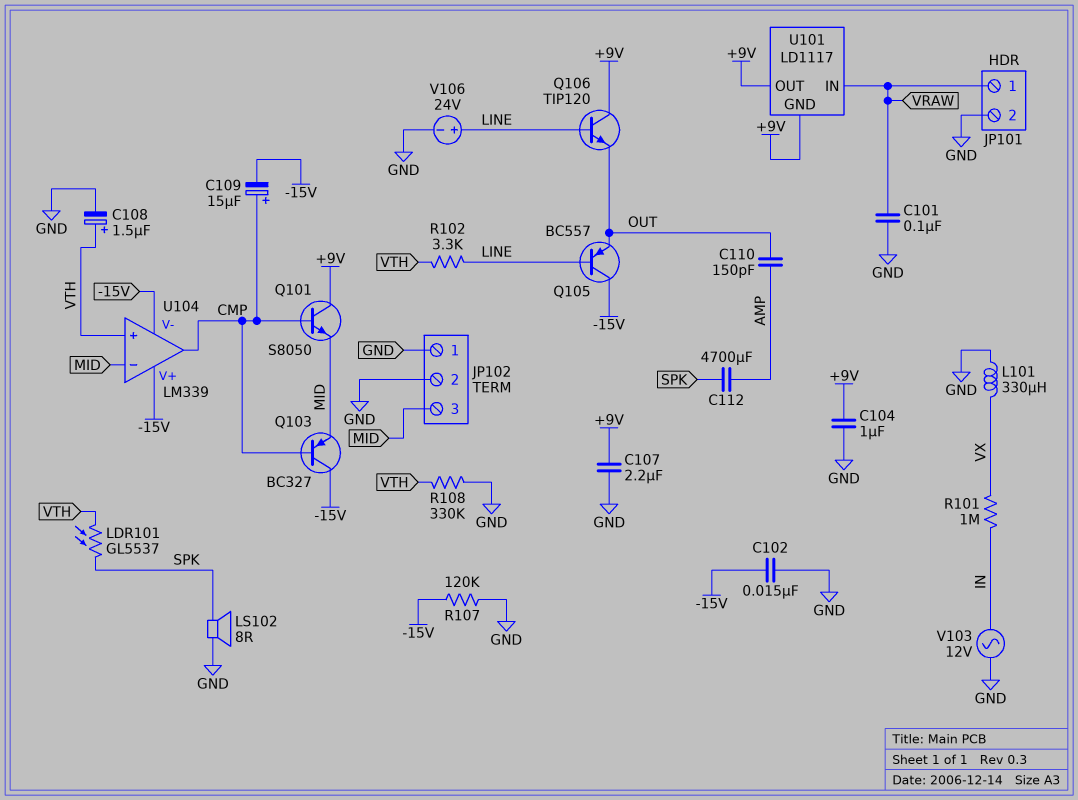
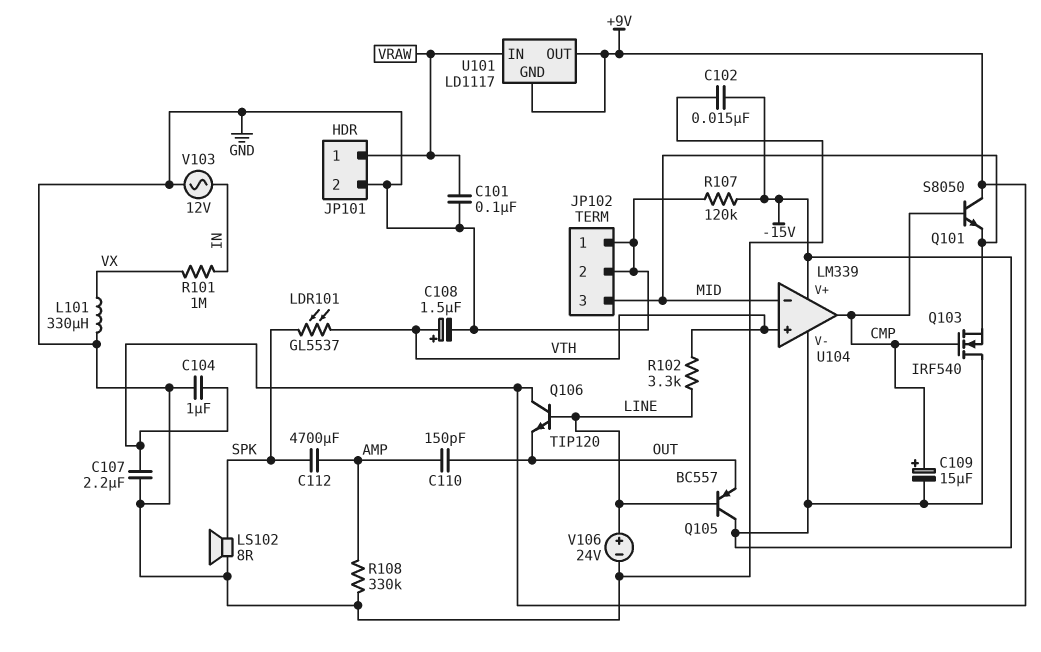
Q103: PNP BC327 (B CMP, C -15V, E MID) -> NMOS IRF540 (G CMP, D -15V, S MID)
R108: 330k (GND, VTH) -> 330k (AMP, GND)

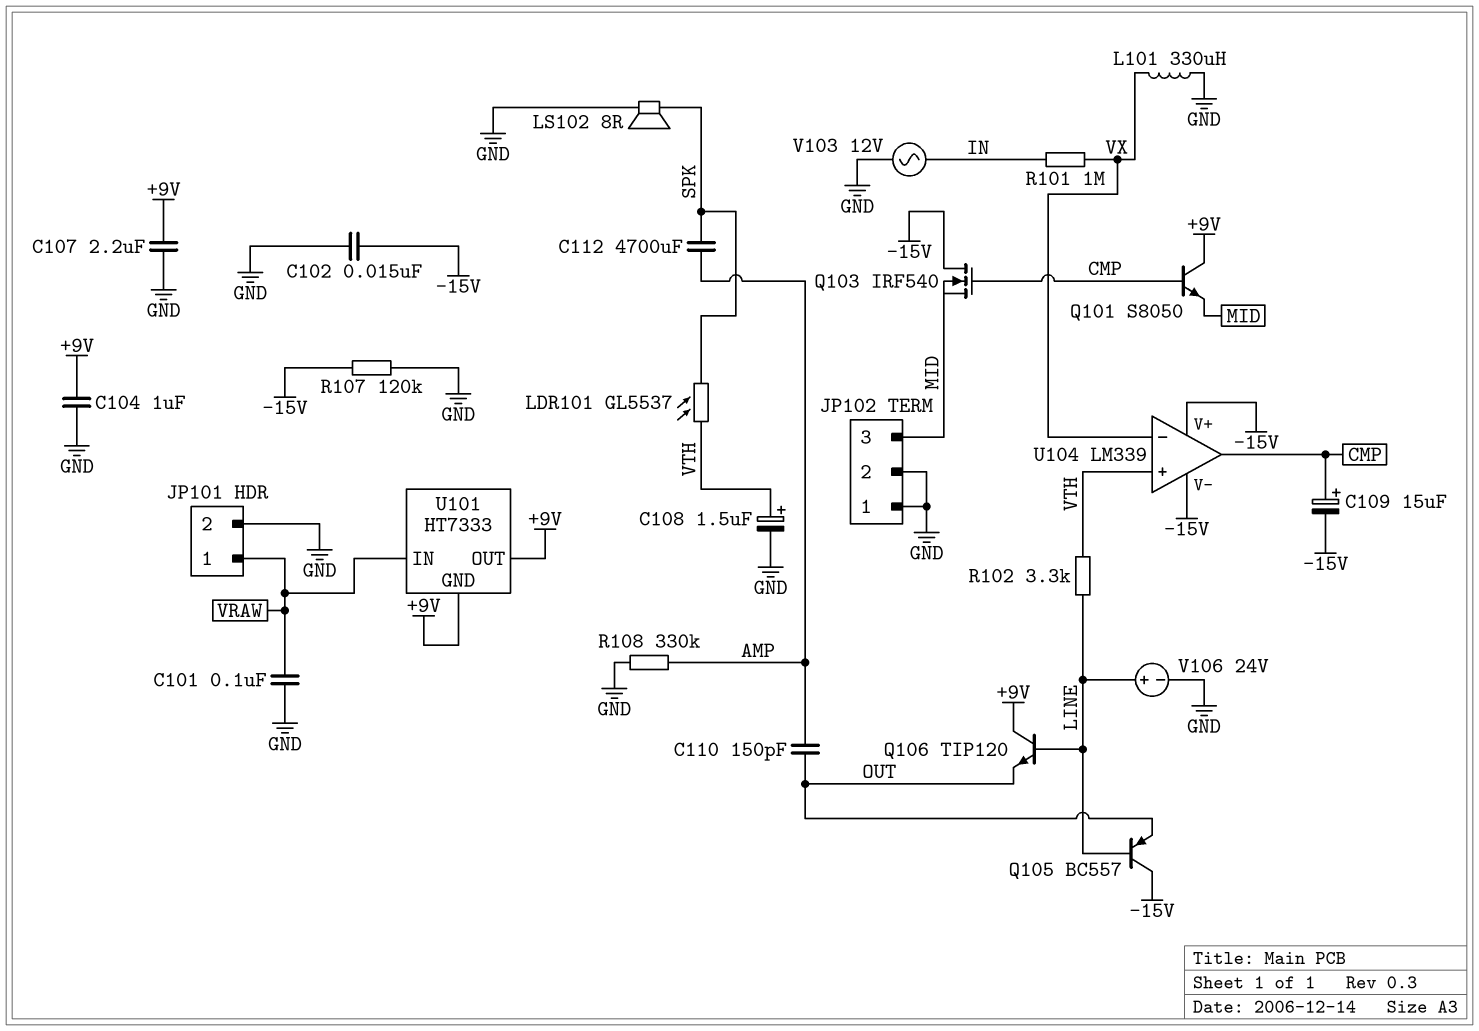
U101: LD1117 -> HT7333
U104 pin in-: MID -> VX

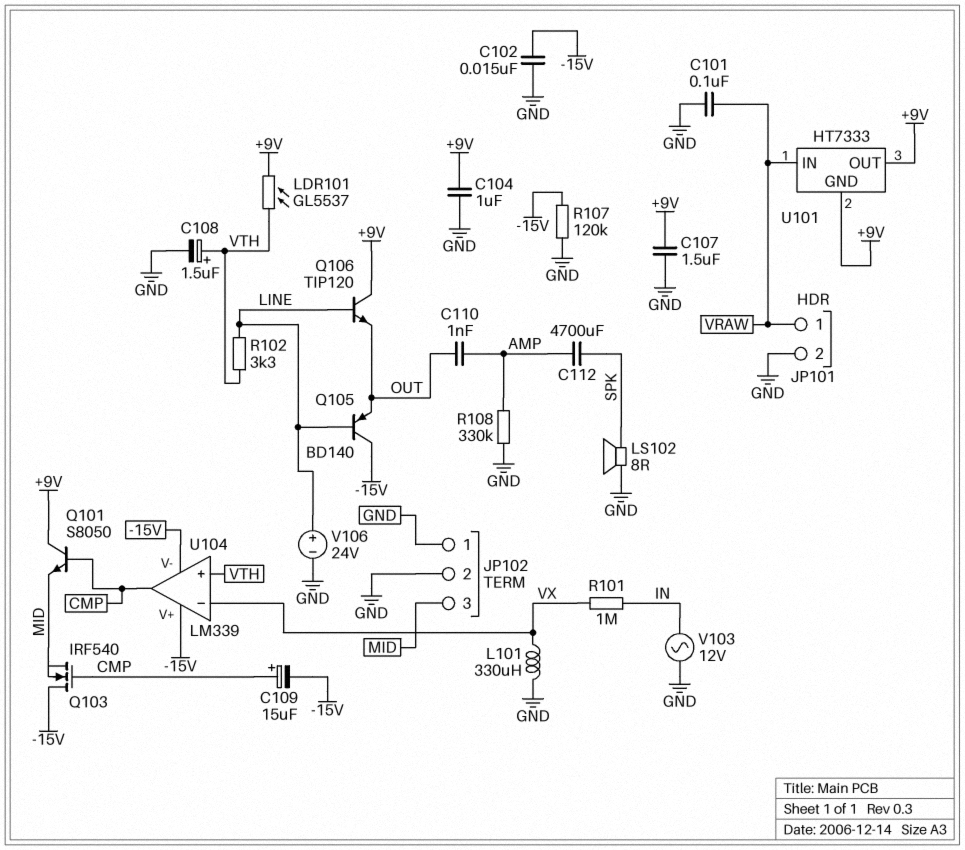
C107: 2.2uF (+9V, GND) -> 1.5uF (+9V, GND)
C110: 150pF (AMP, OUT) -> 1nF (AMP, OUT)
LDR101: GL5537 (SPK, VTH) -> GL5537 (+9V, VTH)
Q105: PNP BC557 (B LINE, C -15V, E OUT) -> PNP BD140 (B LINE, C -15V, E OUT)

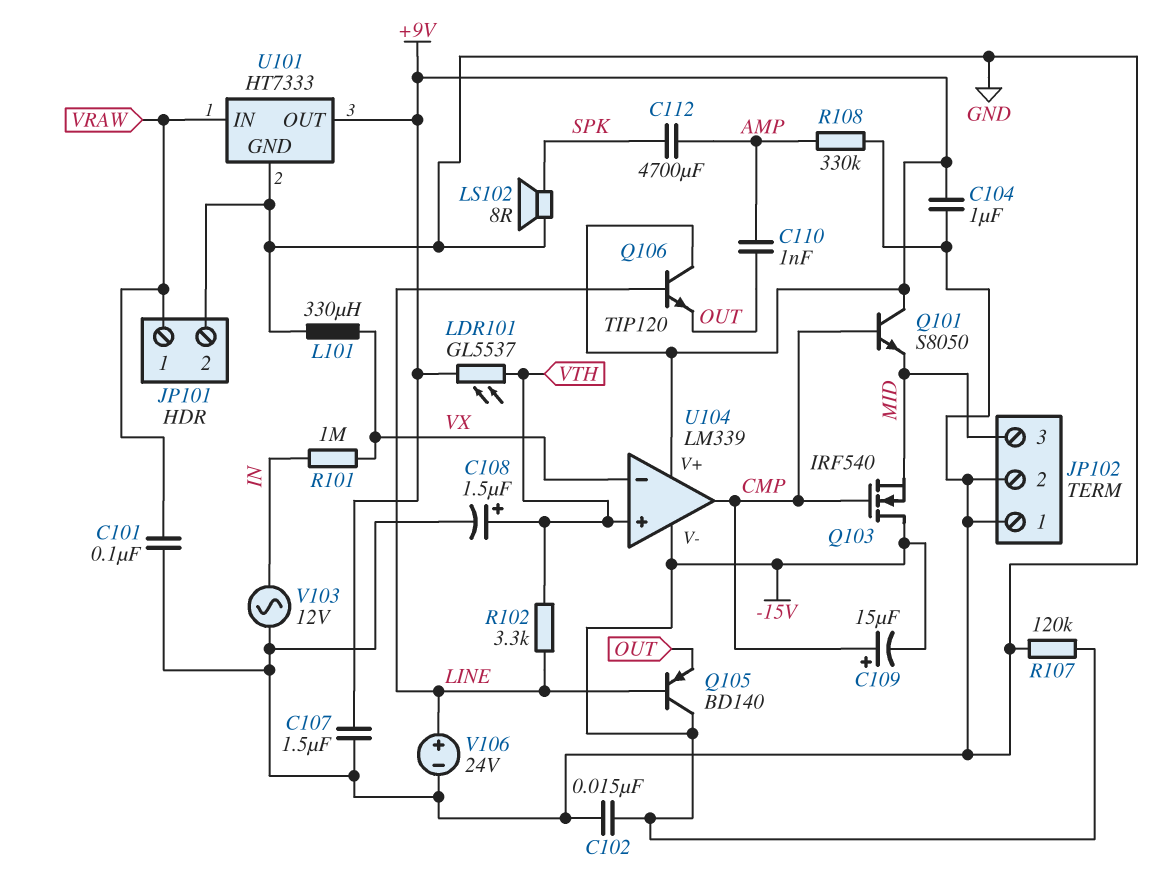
U101 pin GND: +9V -> GND
U104 pin V+: -15V -> +9V

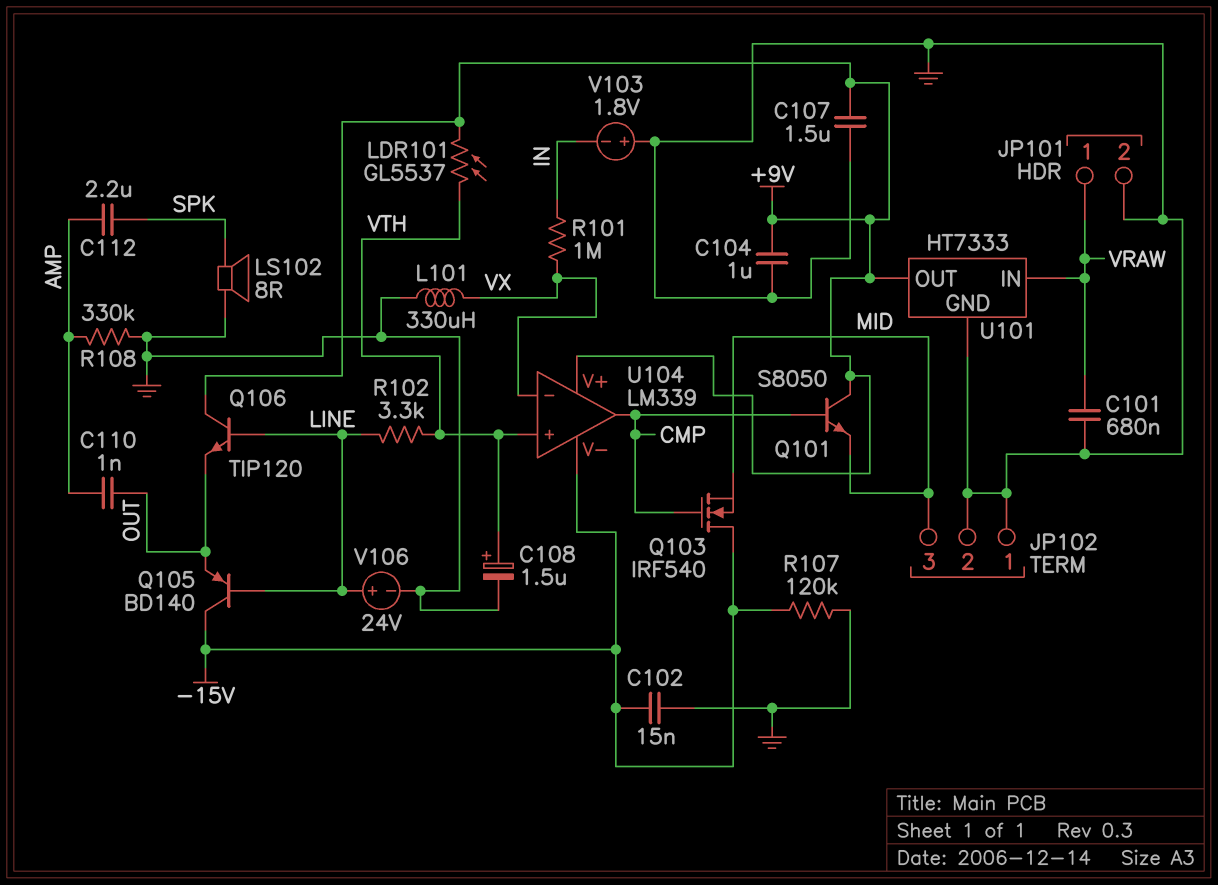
C101: 100nF (GND, VRAW) -> 680nF (GND, VRAW)
C109: 15uF (plus CMP, minus -15V) -> none
C112: 4700uF (AMP, SPK) -> 2.2uF (AMP, SPK)
V103: AC 12V (GND, IN) -> 1.8V (plus GND, minus IN)

